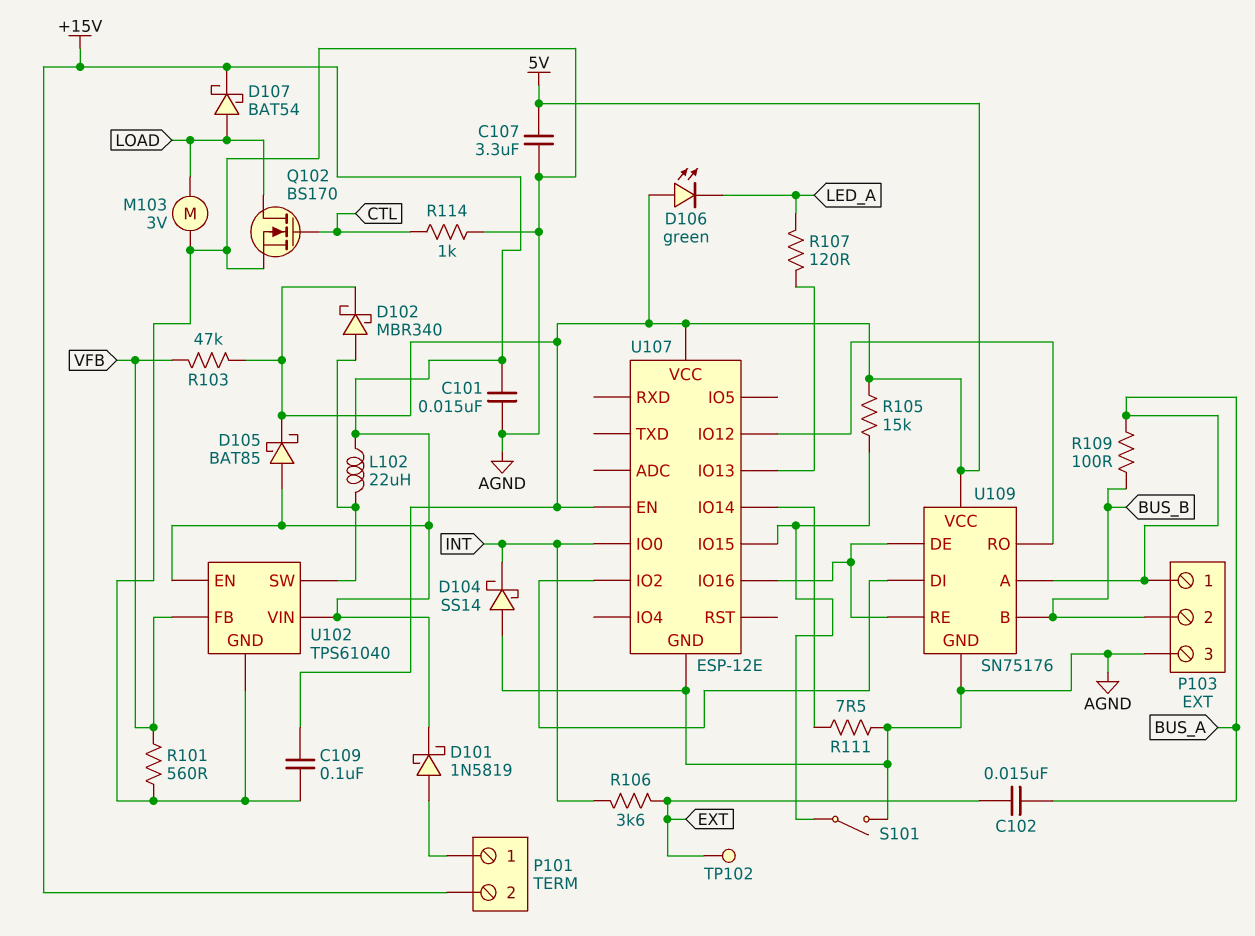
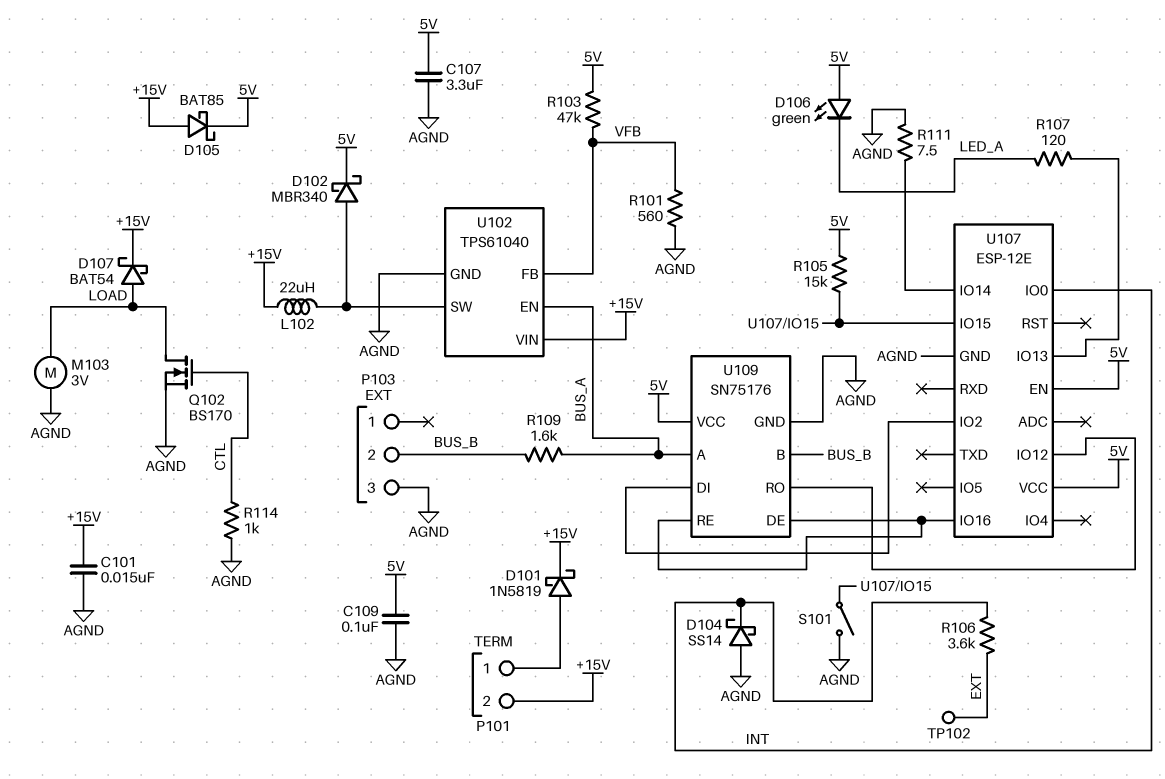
C102: 15nF (BUS_A, EXT) -> none
P103 pin 1: BUS_A -> none
R109: 100 (BUS_A, BUS_B) -> 1.6k (BUS_A, BUS_B)
U102 pin EN: +15V -> BUS_A

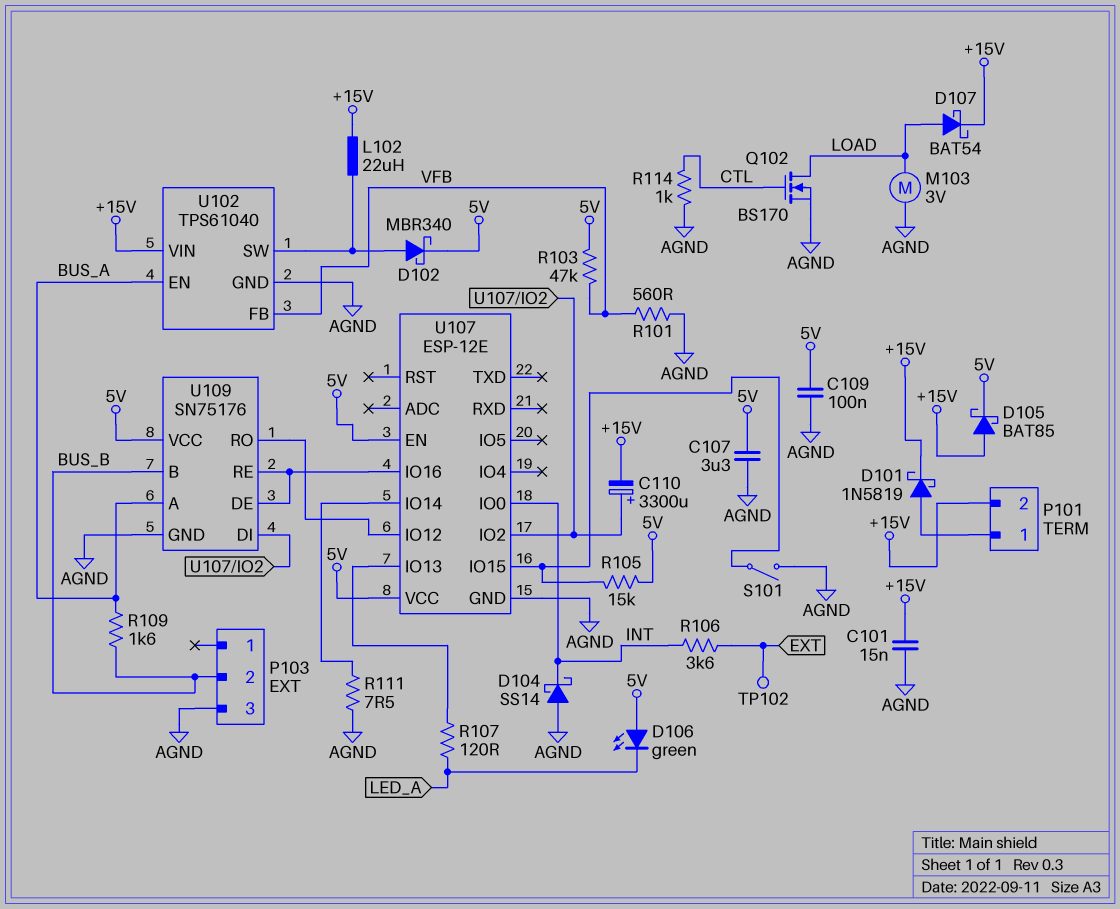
C110: none -> 3300uF (plus U107/IO2, minus +15V)

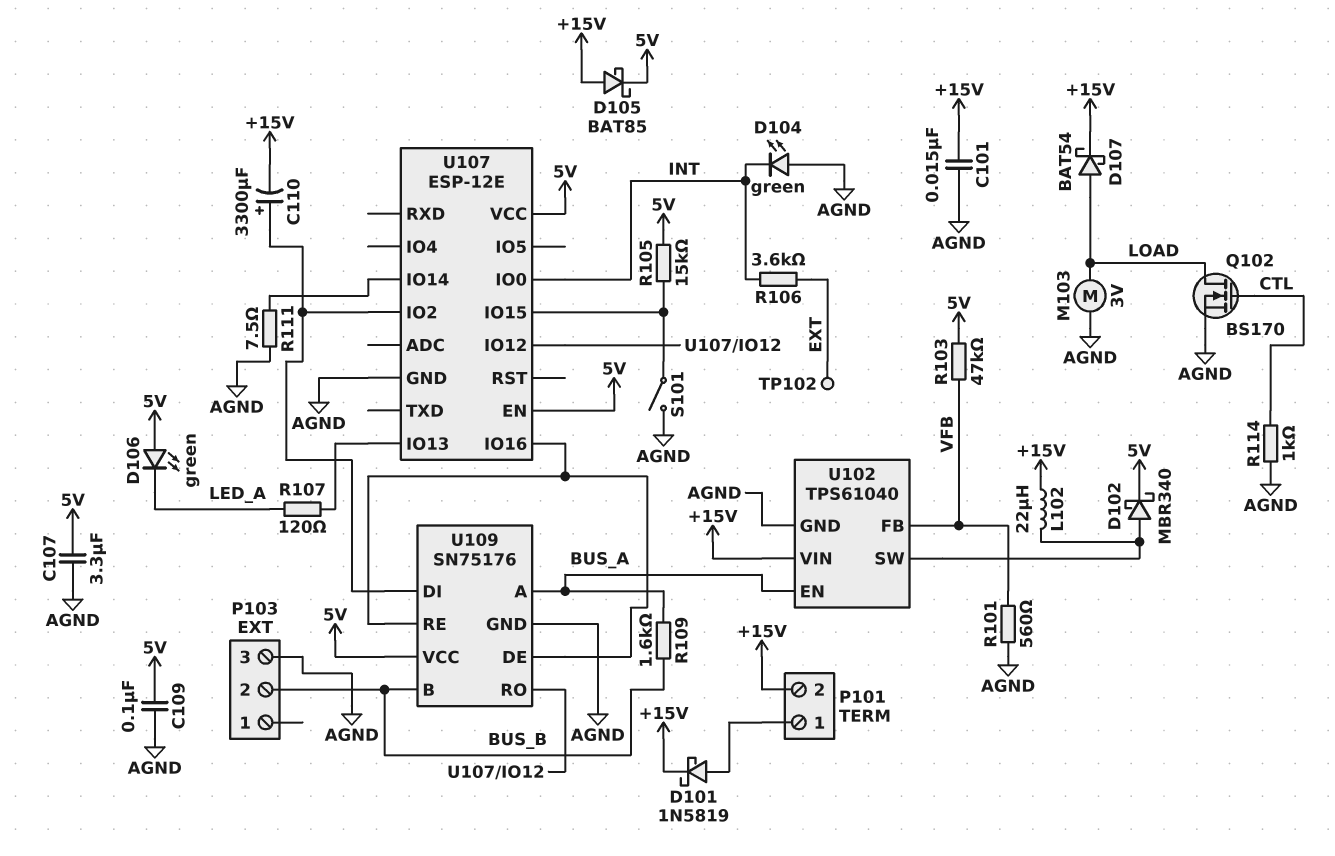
D104: schottky SS14 (A AGND, K INT) -> LED green (A AGND, K INT)

